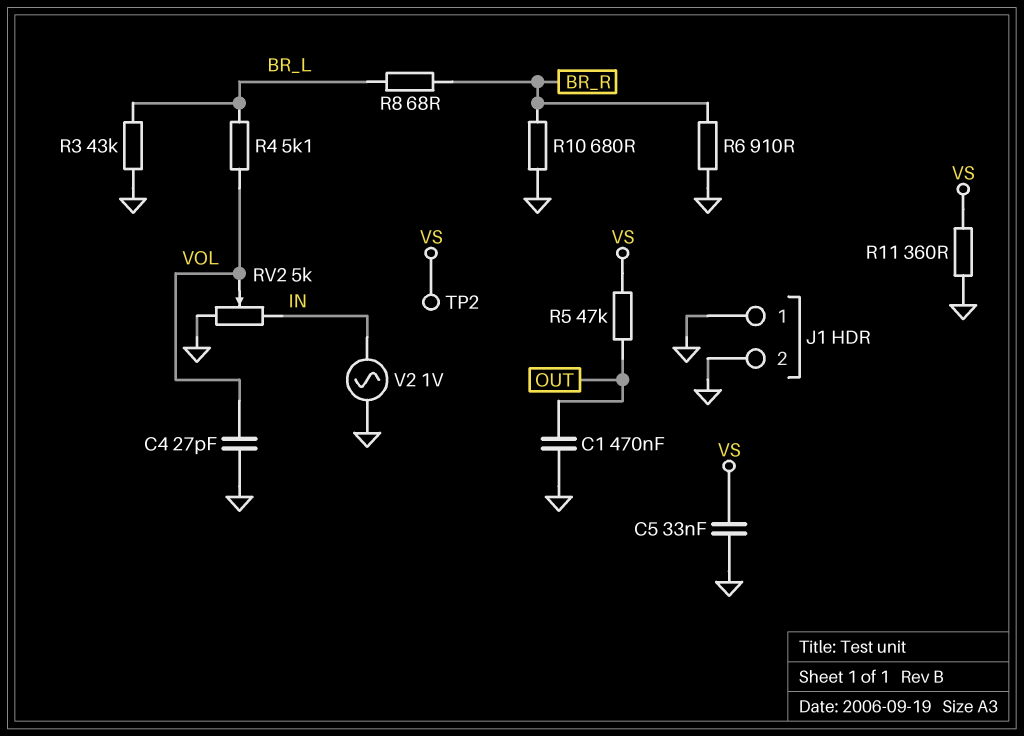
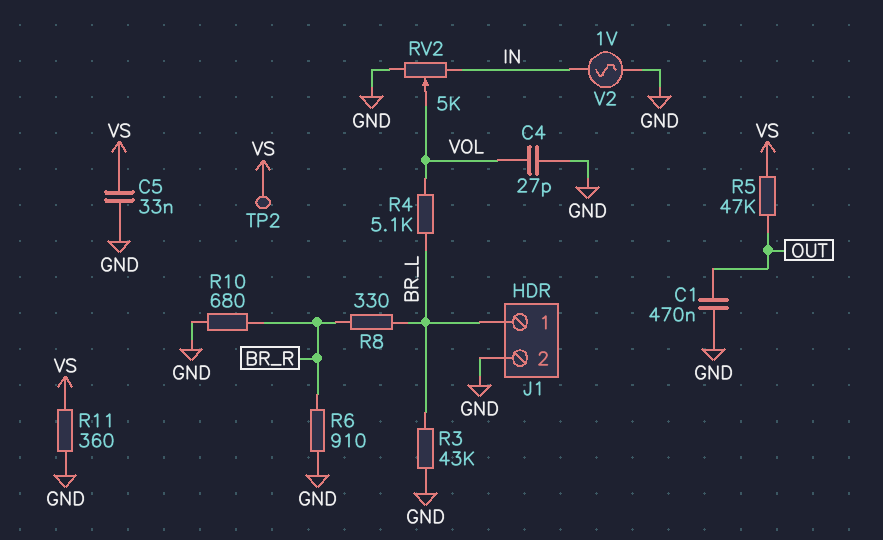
J1 pin 1: GND -> BR_L
R8: 68 (BR_L, BR_R) -> 330 (BR_L, BR_R)

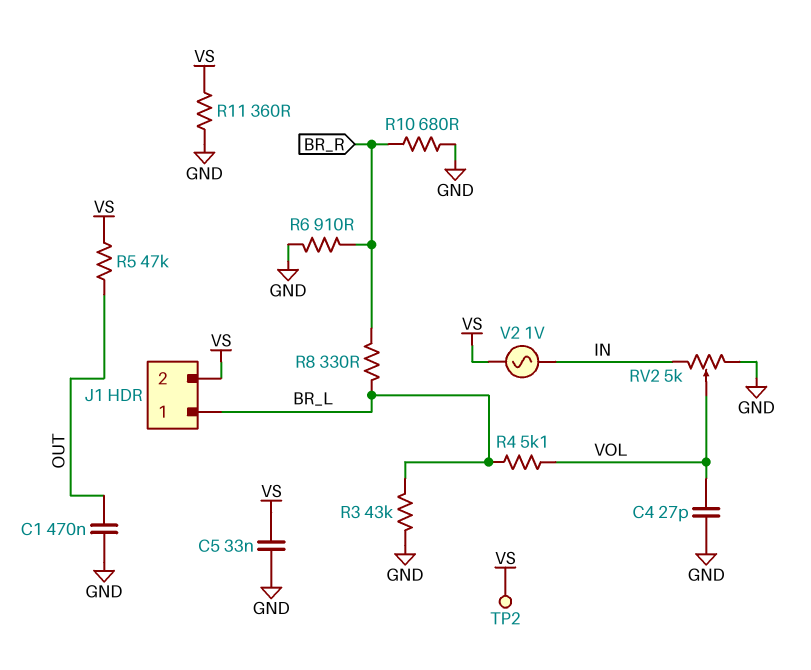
J1 pin 2: GND -> VS
V2: AC 1V (GND, IN) -> AC 1V (IN, VS)

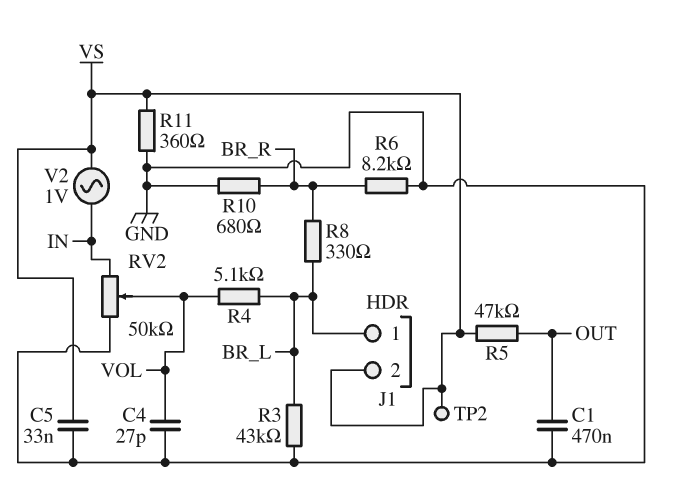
R6: 910 (BR_R, GND) -> 8.2k (BR_R, GND)
RV2: 5k (GND, IN, wiper VOL) -> 50k (GND, IN, wiper VOL)

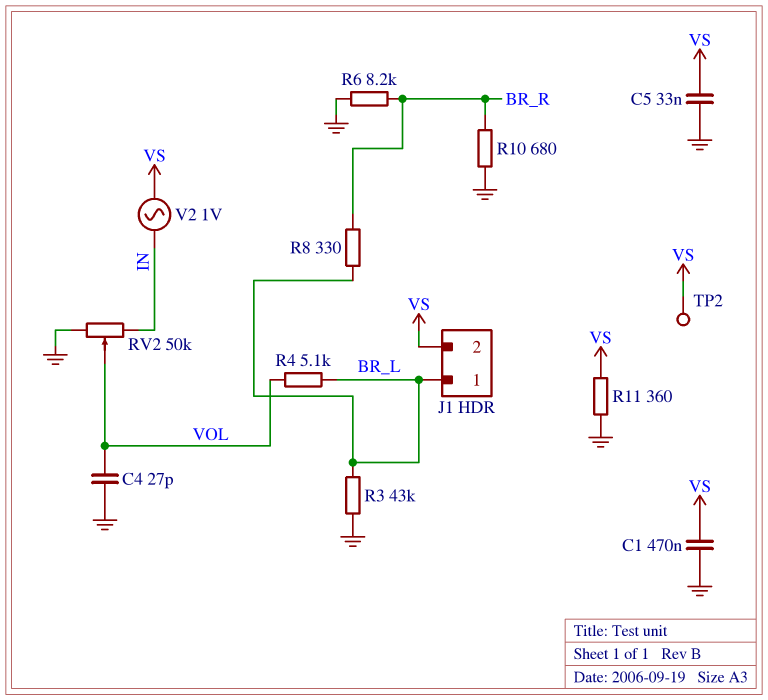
C1: 470nF (GND, OUT) -> 470nF (GND, VS)
R5: 47k (OUT, VS) -> none

